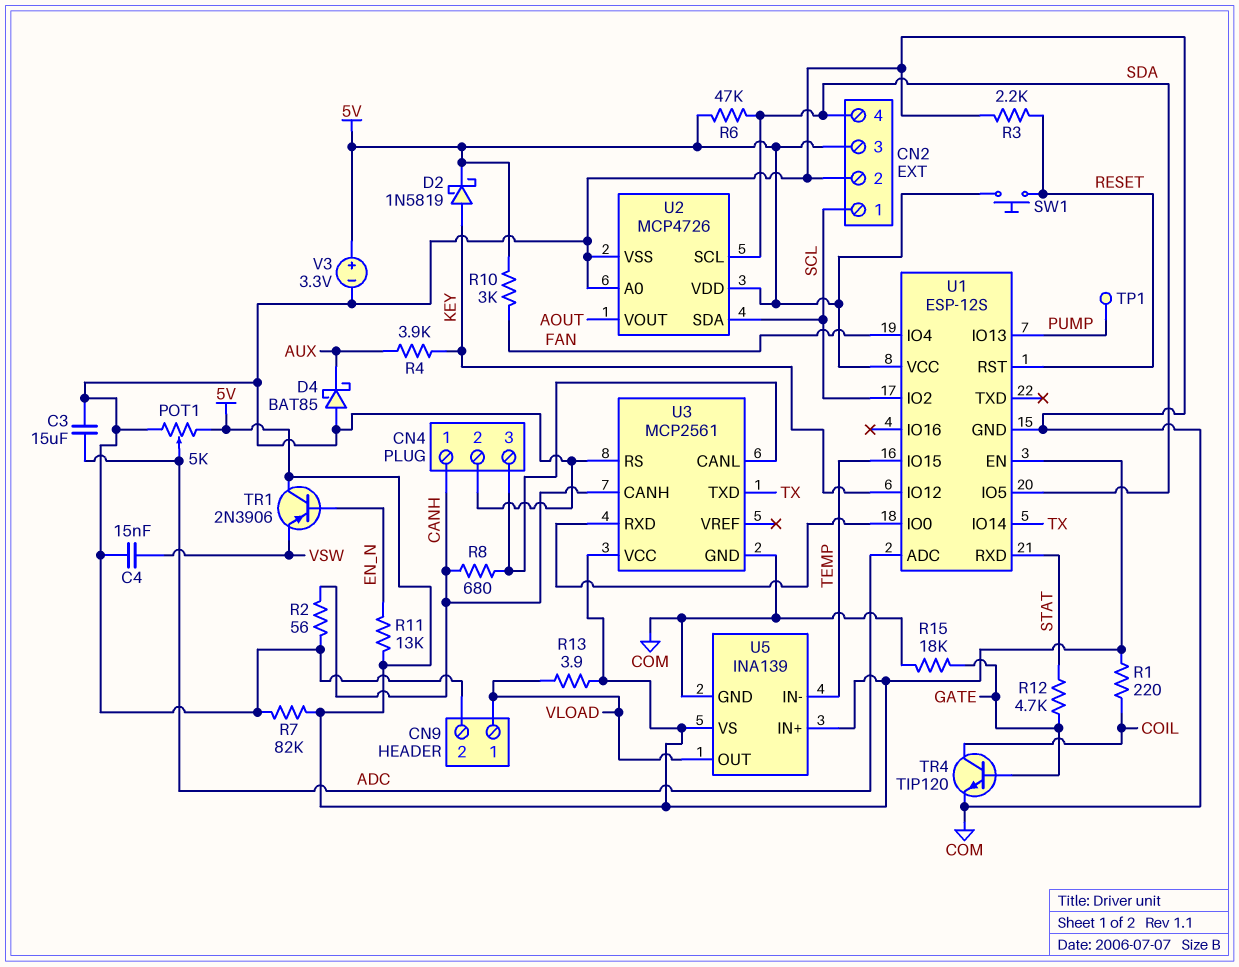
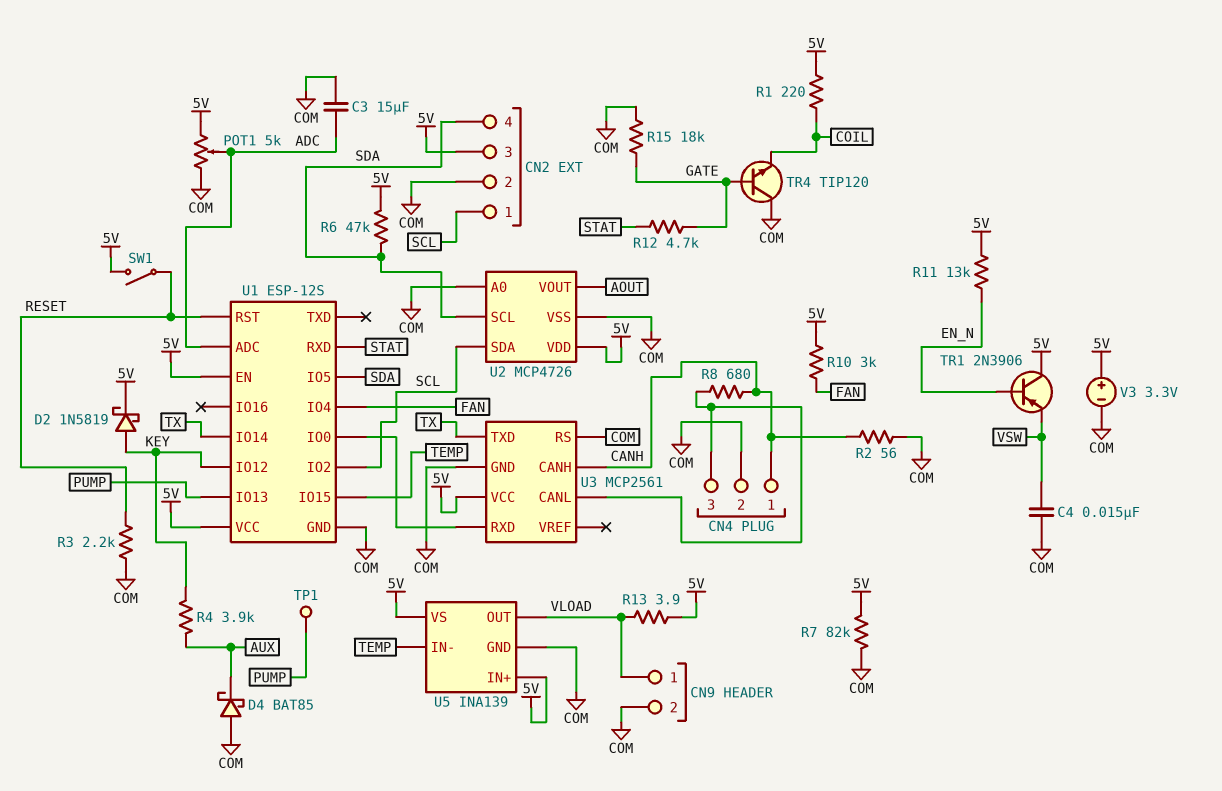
SW1: button (5V, RESET) -> switch (5V, RESET)
TR4: NPN TIP120 (B GATE, C COIL, E COM) -> NPN TIP120 (B GATE, C COM, E COIL)

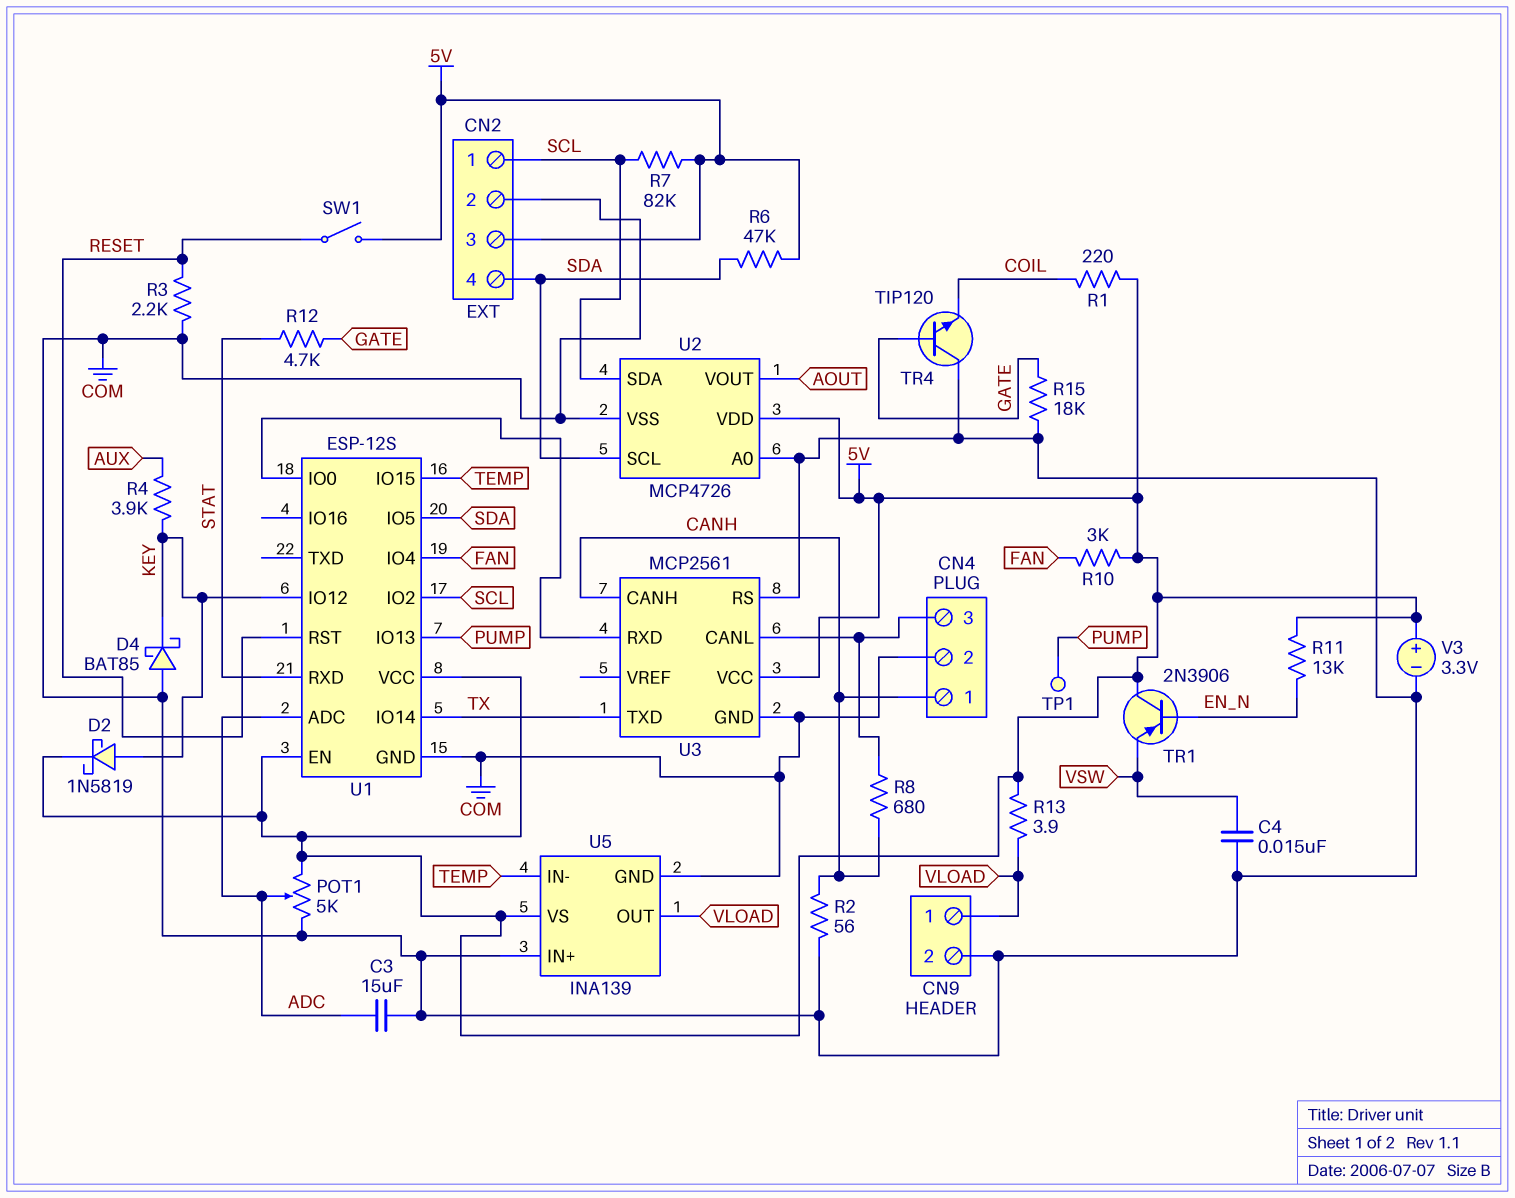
D4: schottky BAT85 (A COM, K AUX) -> schottky BAT85 (A COM, K KEY)
R7: 82k (5V, COM) -> 82k (5V, SCL)
U5 pin IN+: 5V -> COM

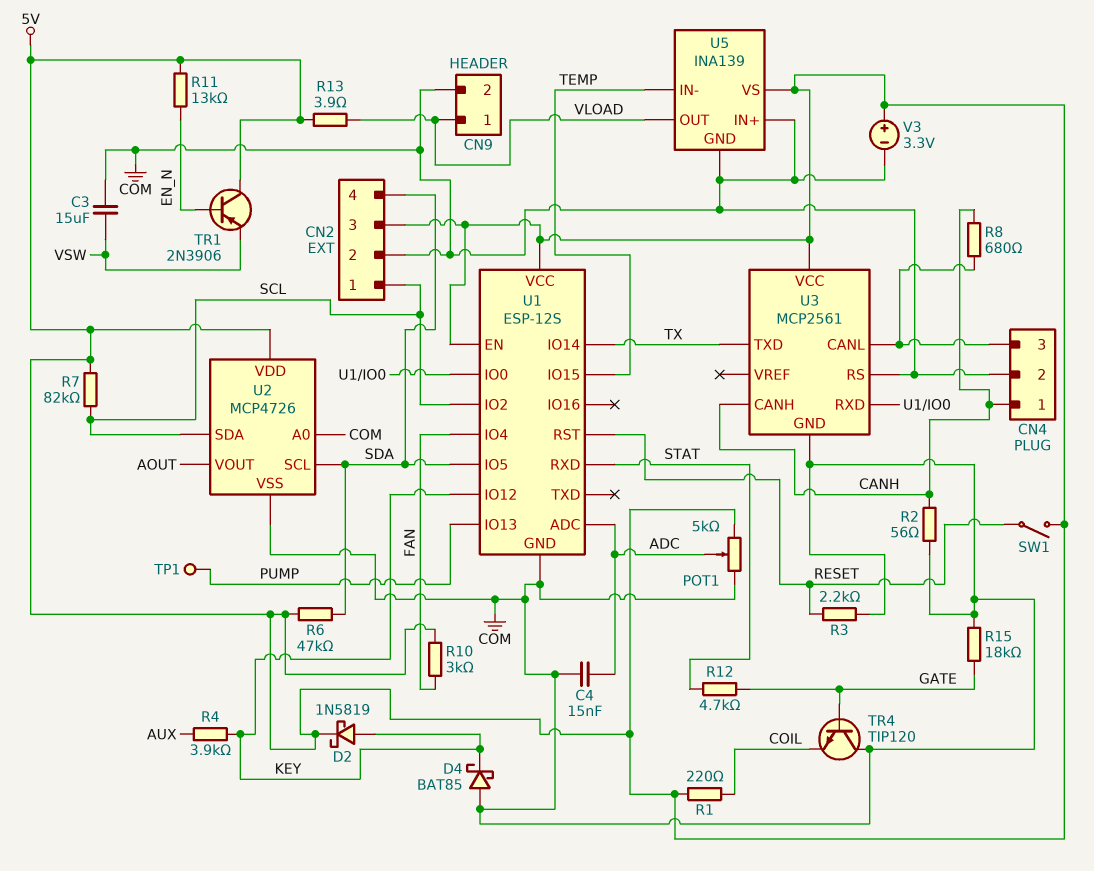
C3: 15uF (ADC, COM) -> 15uF (COM, VSW)
C4: 15nF (COM, VSW) -> 15nF (ADC, COM)

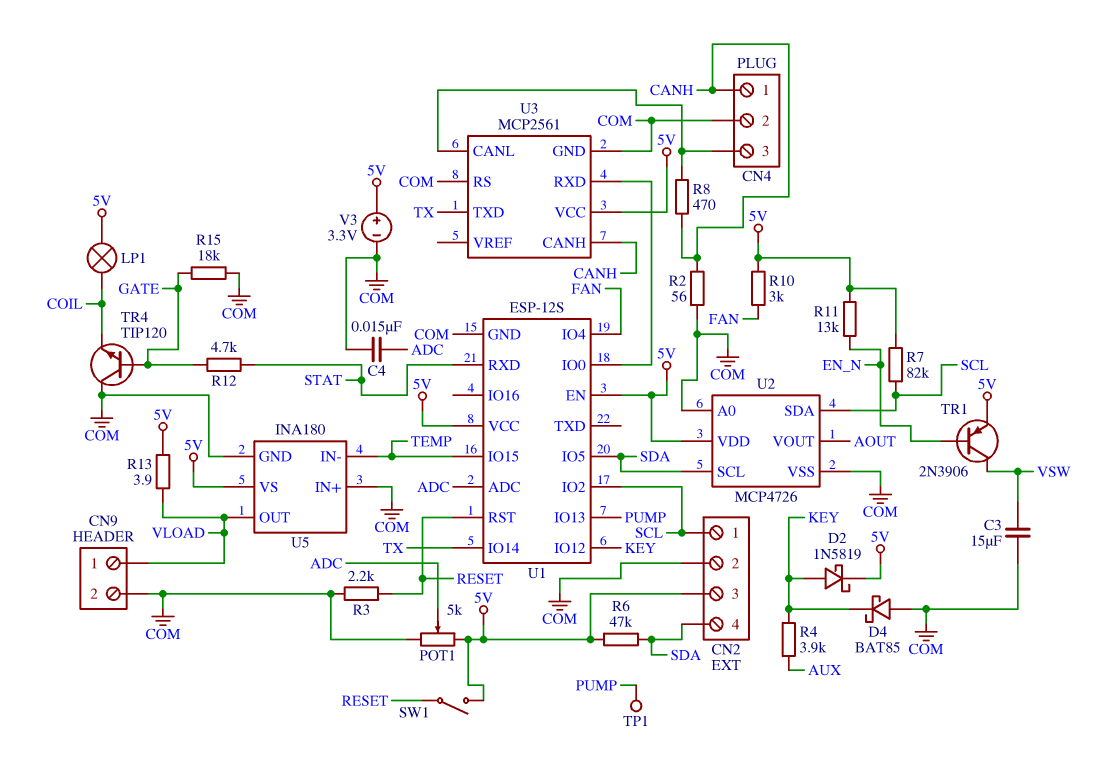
LP1: none -> lamp (5V, COIL)
R1: 220 (5V, COIL) -> none
R8: 680 (CANH, CN4/3) -> 470 (CANH, CN4/3)
TR1: PNP 2N3906 (B EN_N, C 5V, E VSW) -> PNP 2N3906 (B EN_N, C VSW, E 5V)
U5: INA139 -> INA180

